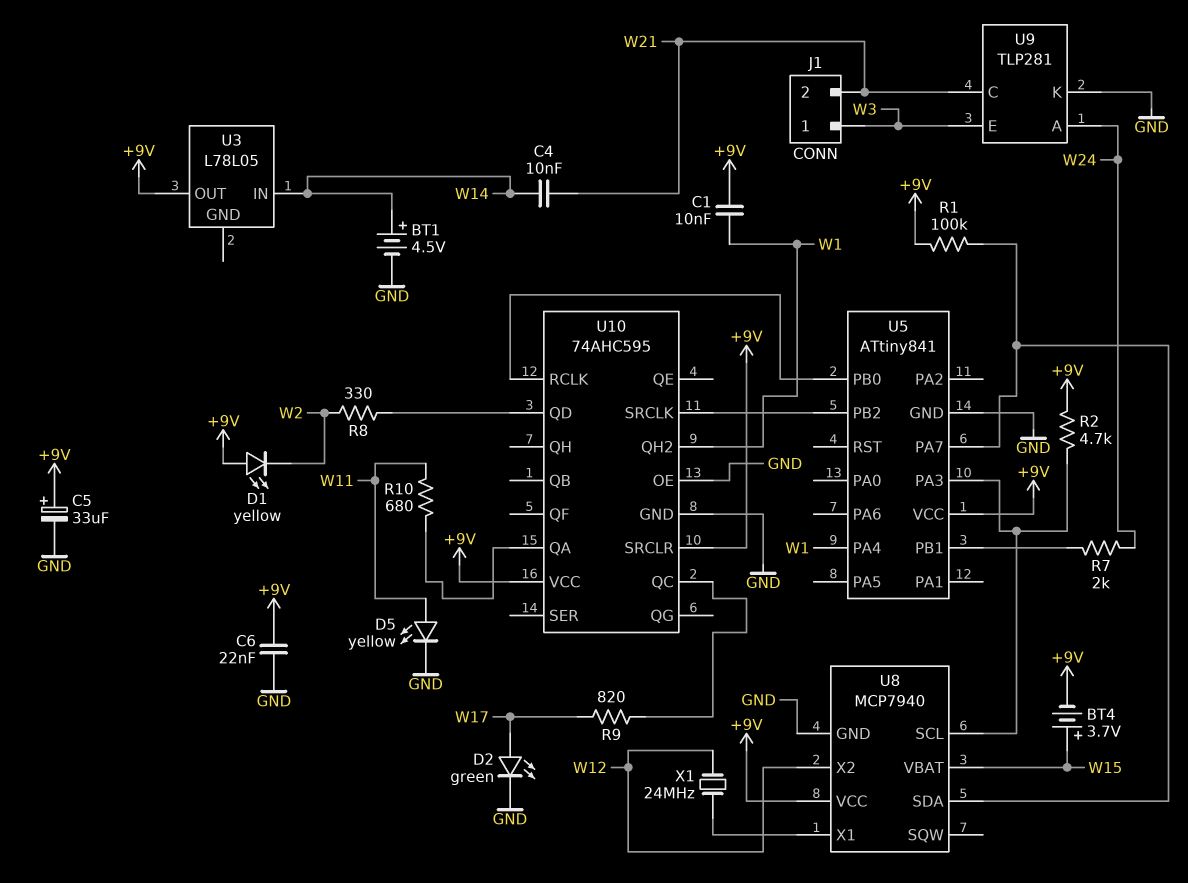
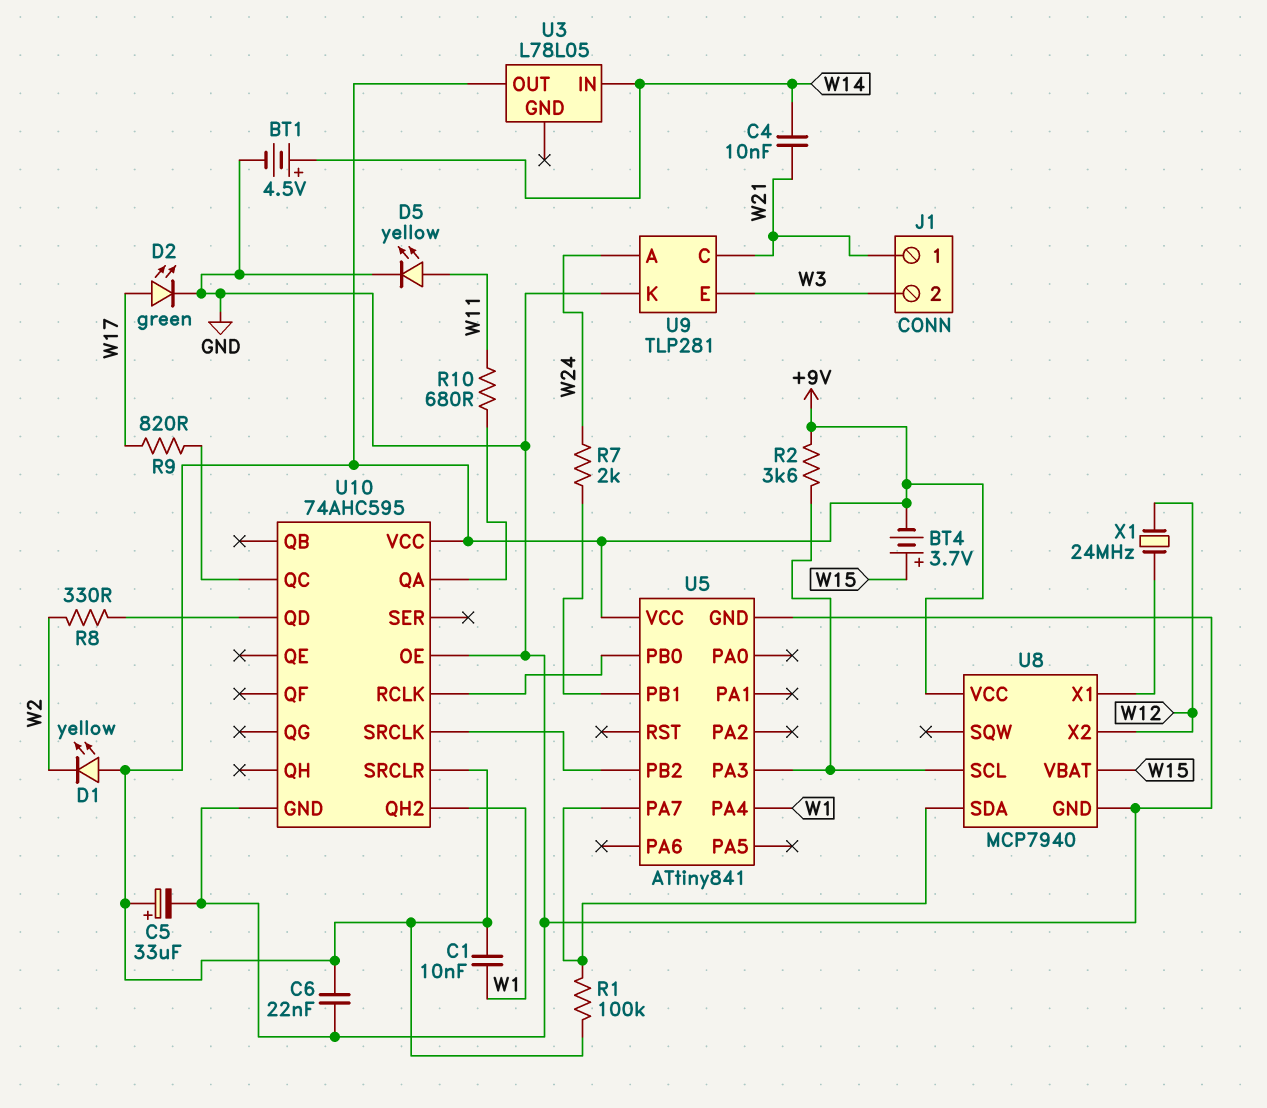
J1 pin 1: W3 -> W21
J1 pin 2: W21 -> W3
R2: 4.7k (+9V, U5/PA3) -> 3.6k (+9V, U5/PA3)

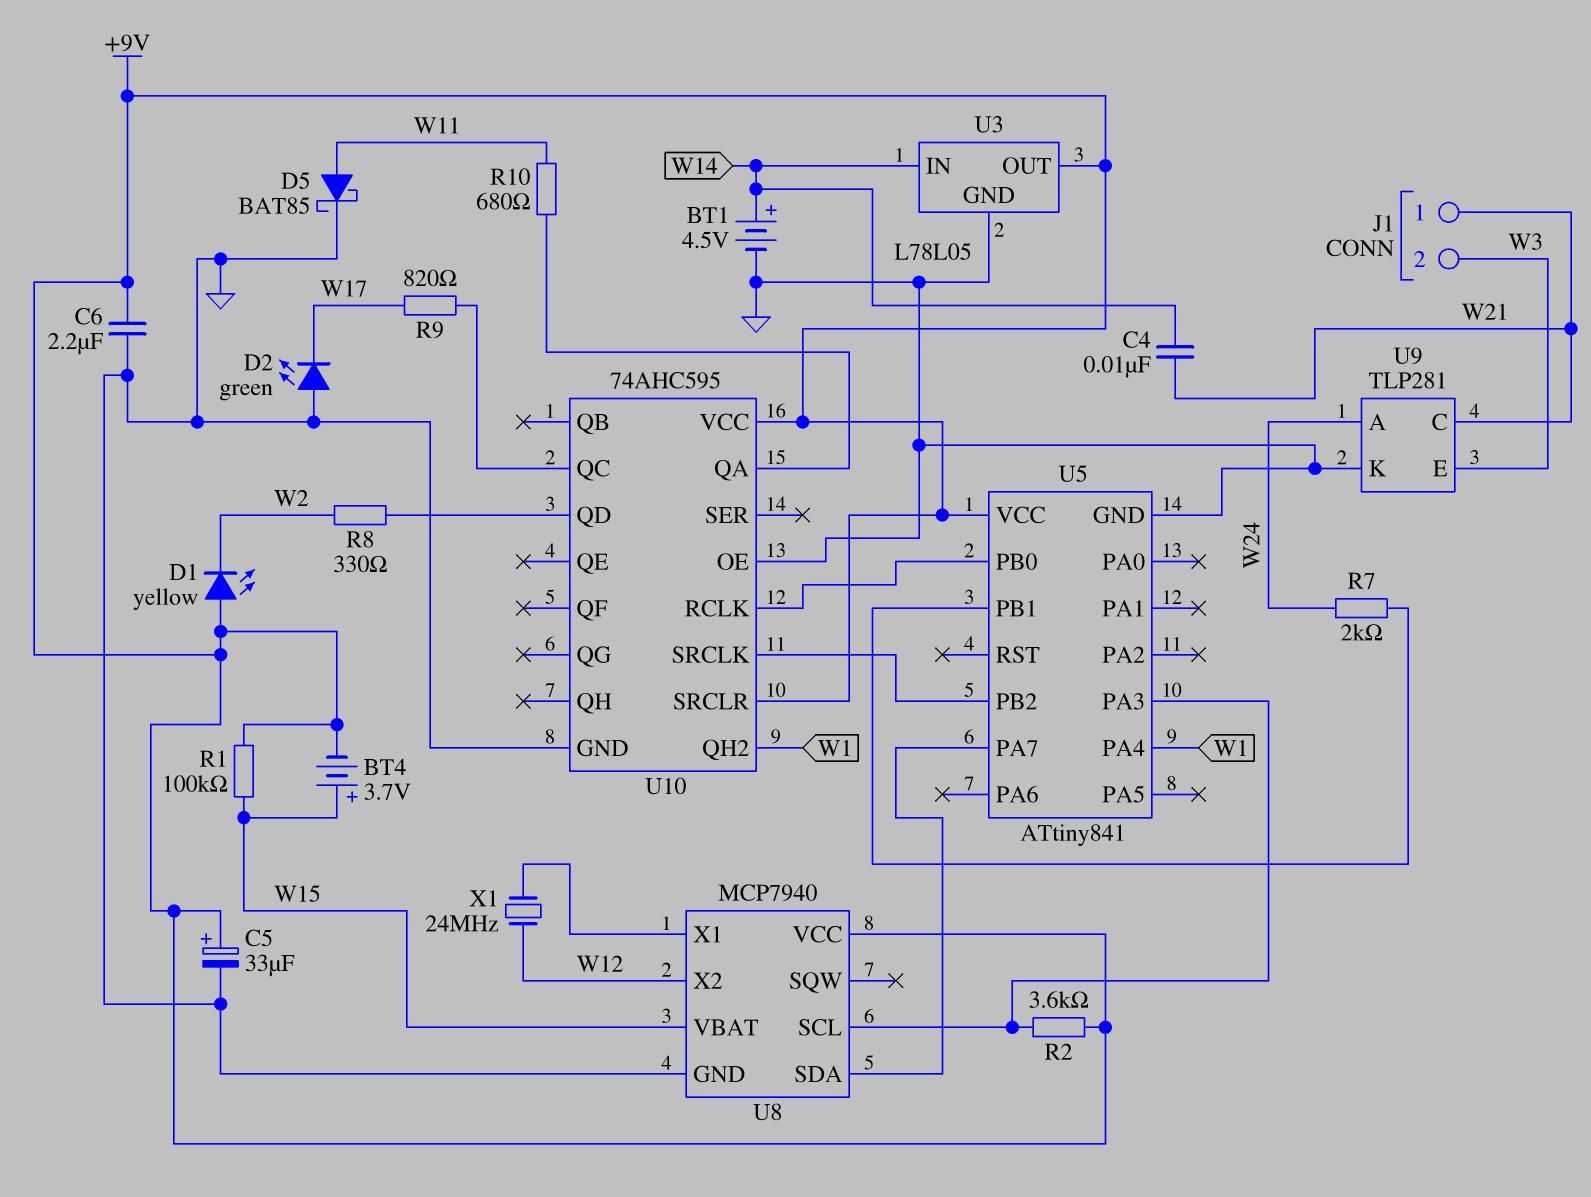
C1: 10nF (+9V, W1) -> none
C6: 22nF (+9V, GND) -> 2.2uF (+9V, GND)
D2: LED green (A W17, K GND) -> LED green (A GND, K W17)
D5: LED yellow (A W11, K GND) -> schottky BAT85 (A W11, K GND)
R1: 100k (+9V, U5/PA7) -> 100k (+9V, W15)
U3 pin GND: none -> GND

